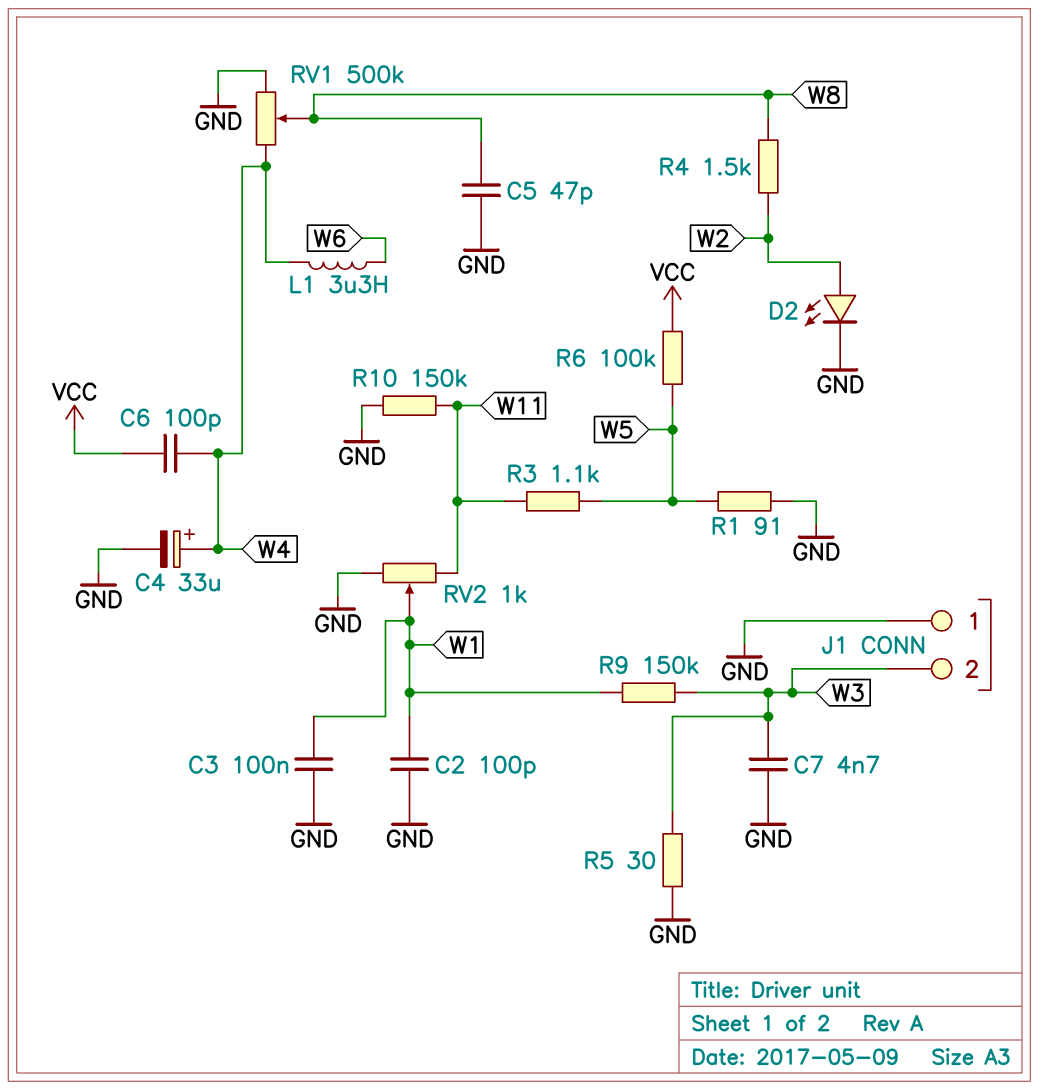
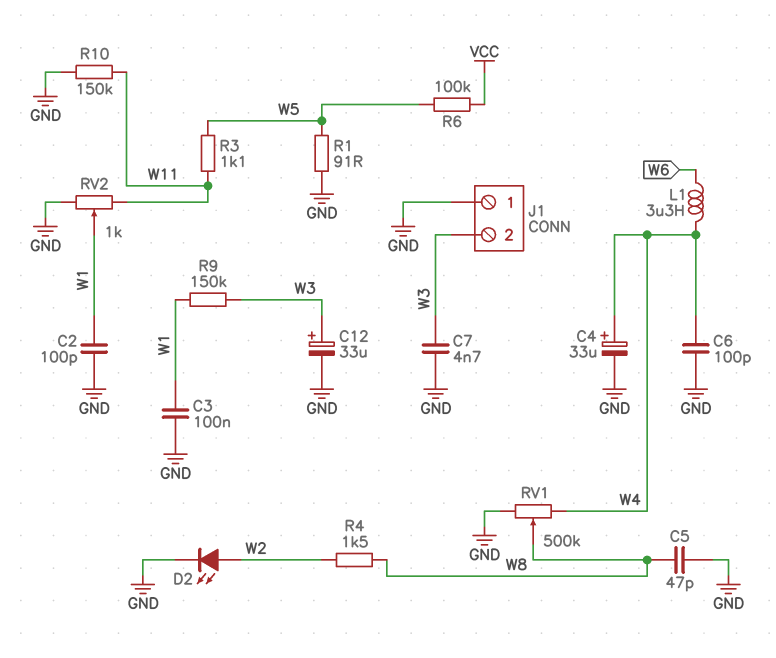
C6: 100pF (VCC, W4) -> 100pF (GND, W4)
C12: none -> 33uF (plus W3, minus GND)
R5: 30 (GND, W3) -> none

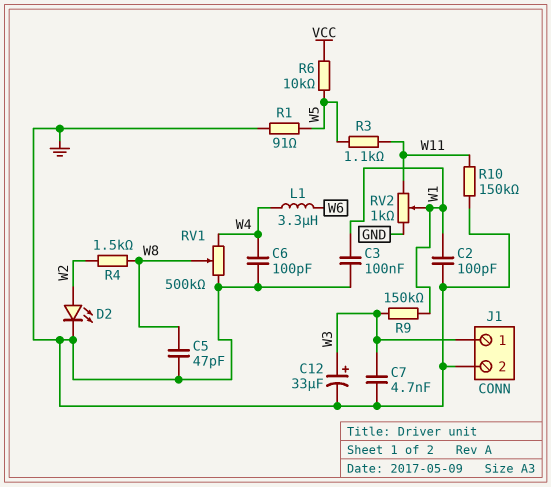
C4: 33uF (plus W4, minus GND) -> none
J1 pin 1: GND -> W3
J1 pin 2: W3 -> GND
R6: 100k (VCC, W5) -> 10k (VCC, W5)

